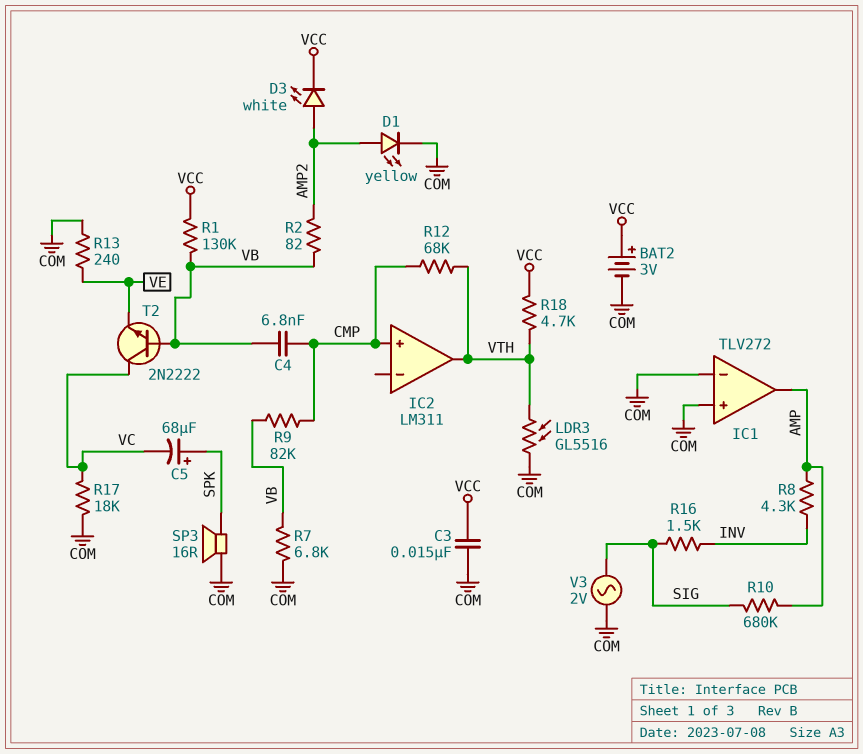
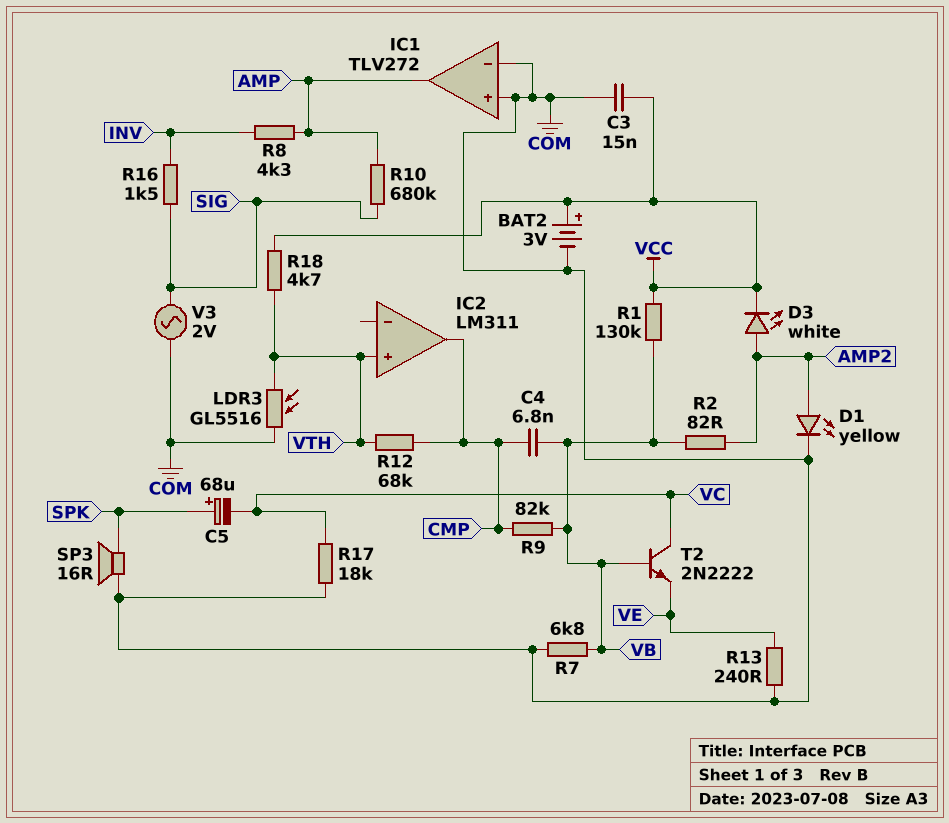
IC2 pin in+: CMP -> VTH
IC2 pin out: VTH -> CMP

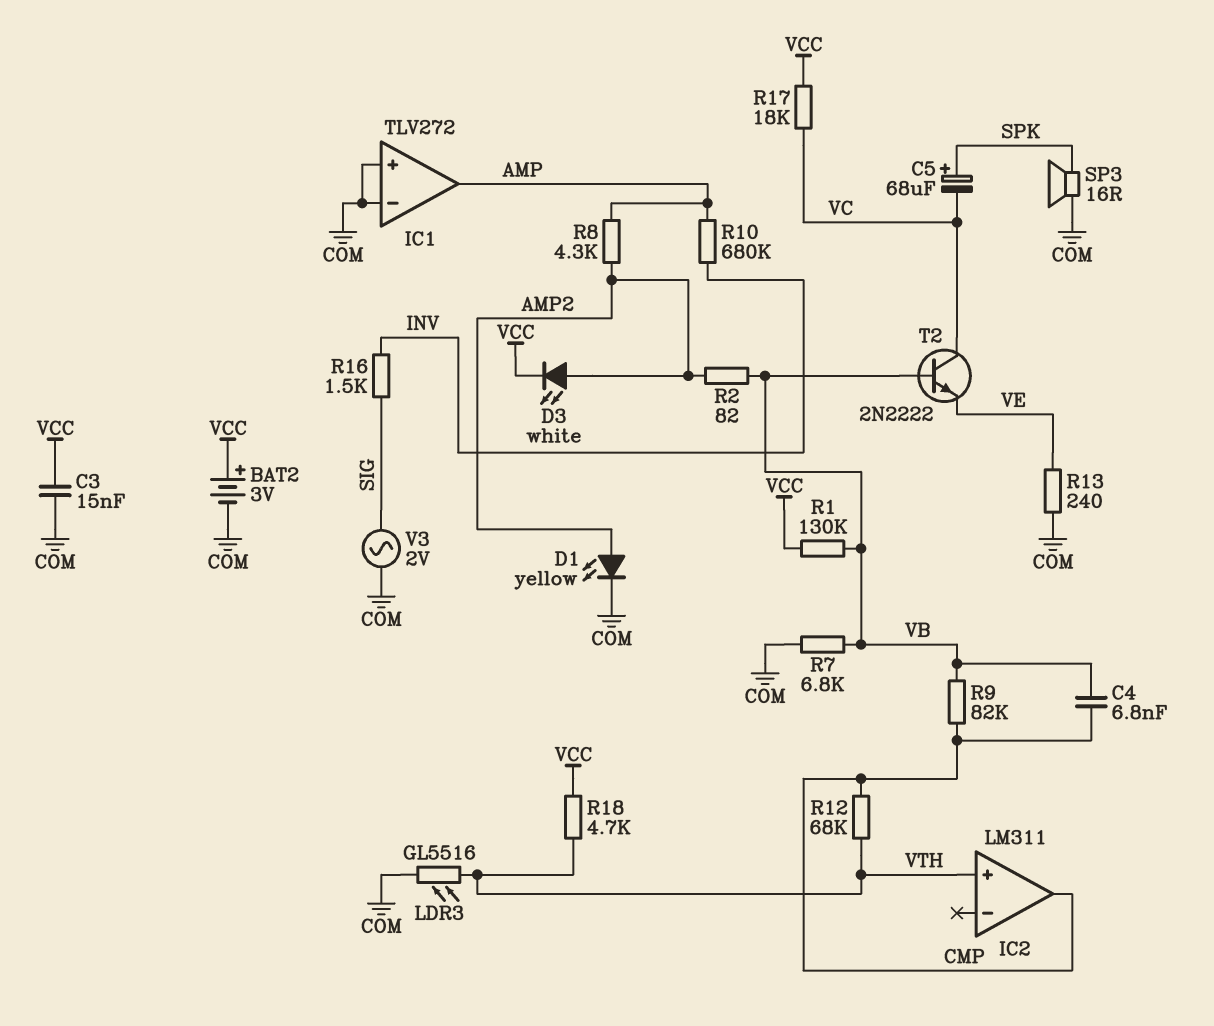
R8: 4.3k (AMP, INV) -> 4.3k (AMP, AMP2)
R10: 680k (AMP, SIG) -> 680k (AMP, INV)
R17: 18k (COM, VC) -> 18k (VC, VCC)

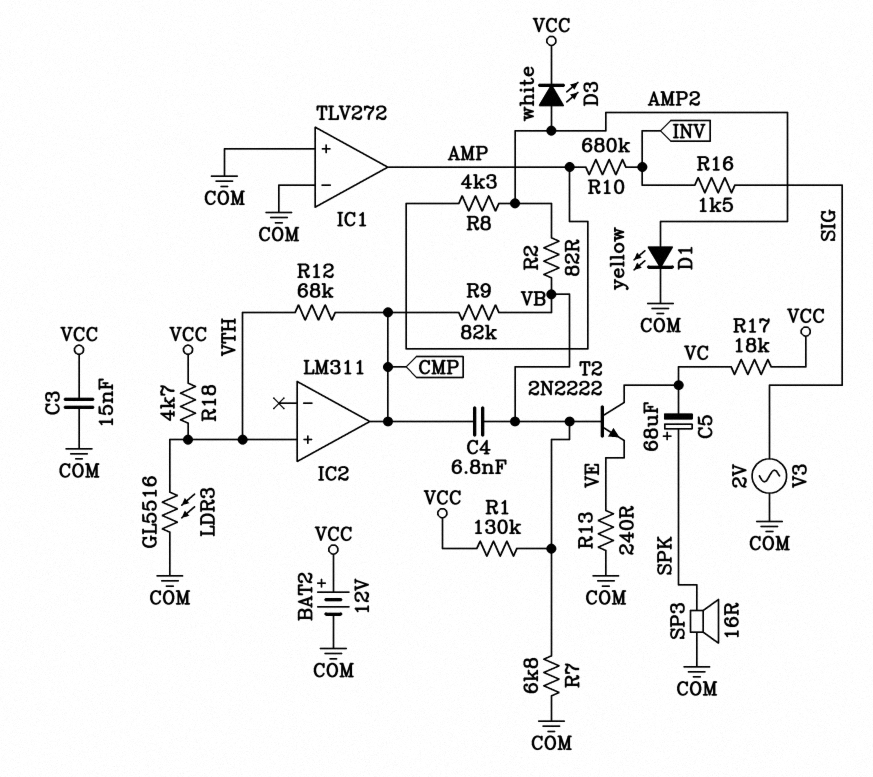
BAT2: 3V (plus VCC, minus COM) -> 12V (plus VCC, minus COM)

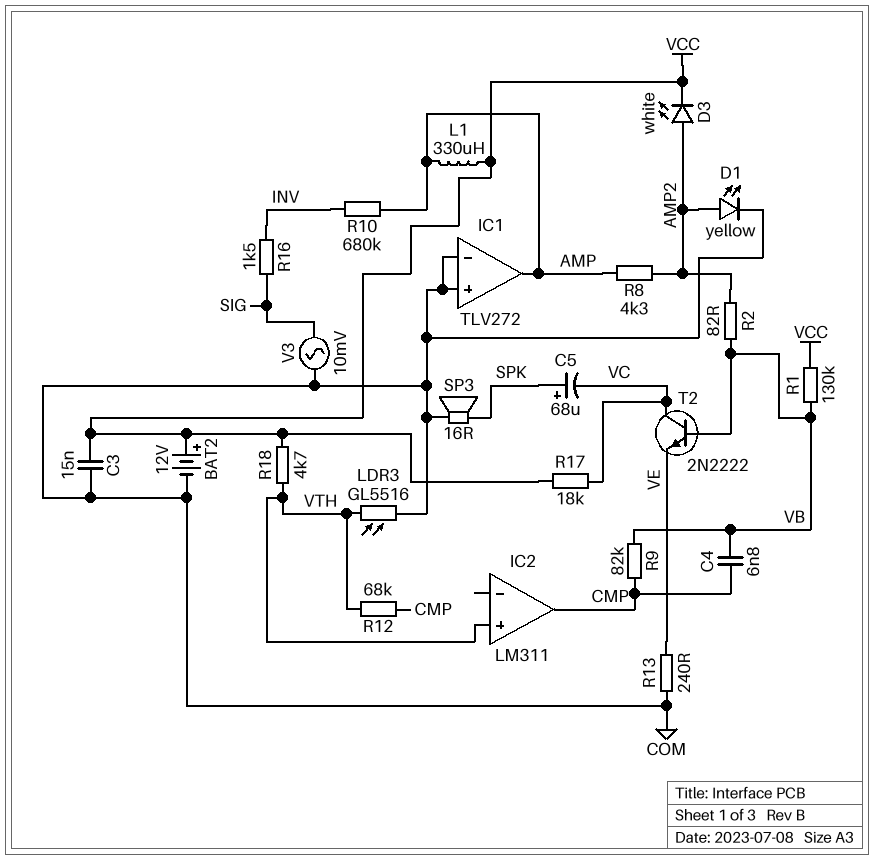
L1: none -> 330uH (AMP, VCC)
R7: 6.8k (COM, VB) -> none
V3: AC 2V (COM, SIG) -> AC 10mV (COM, SIG)

